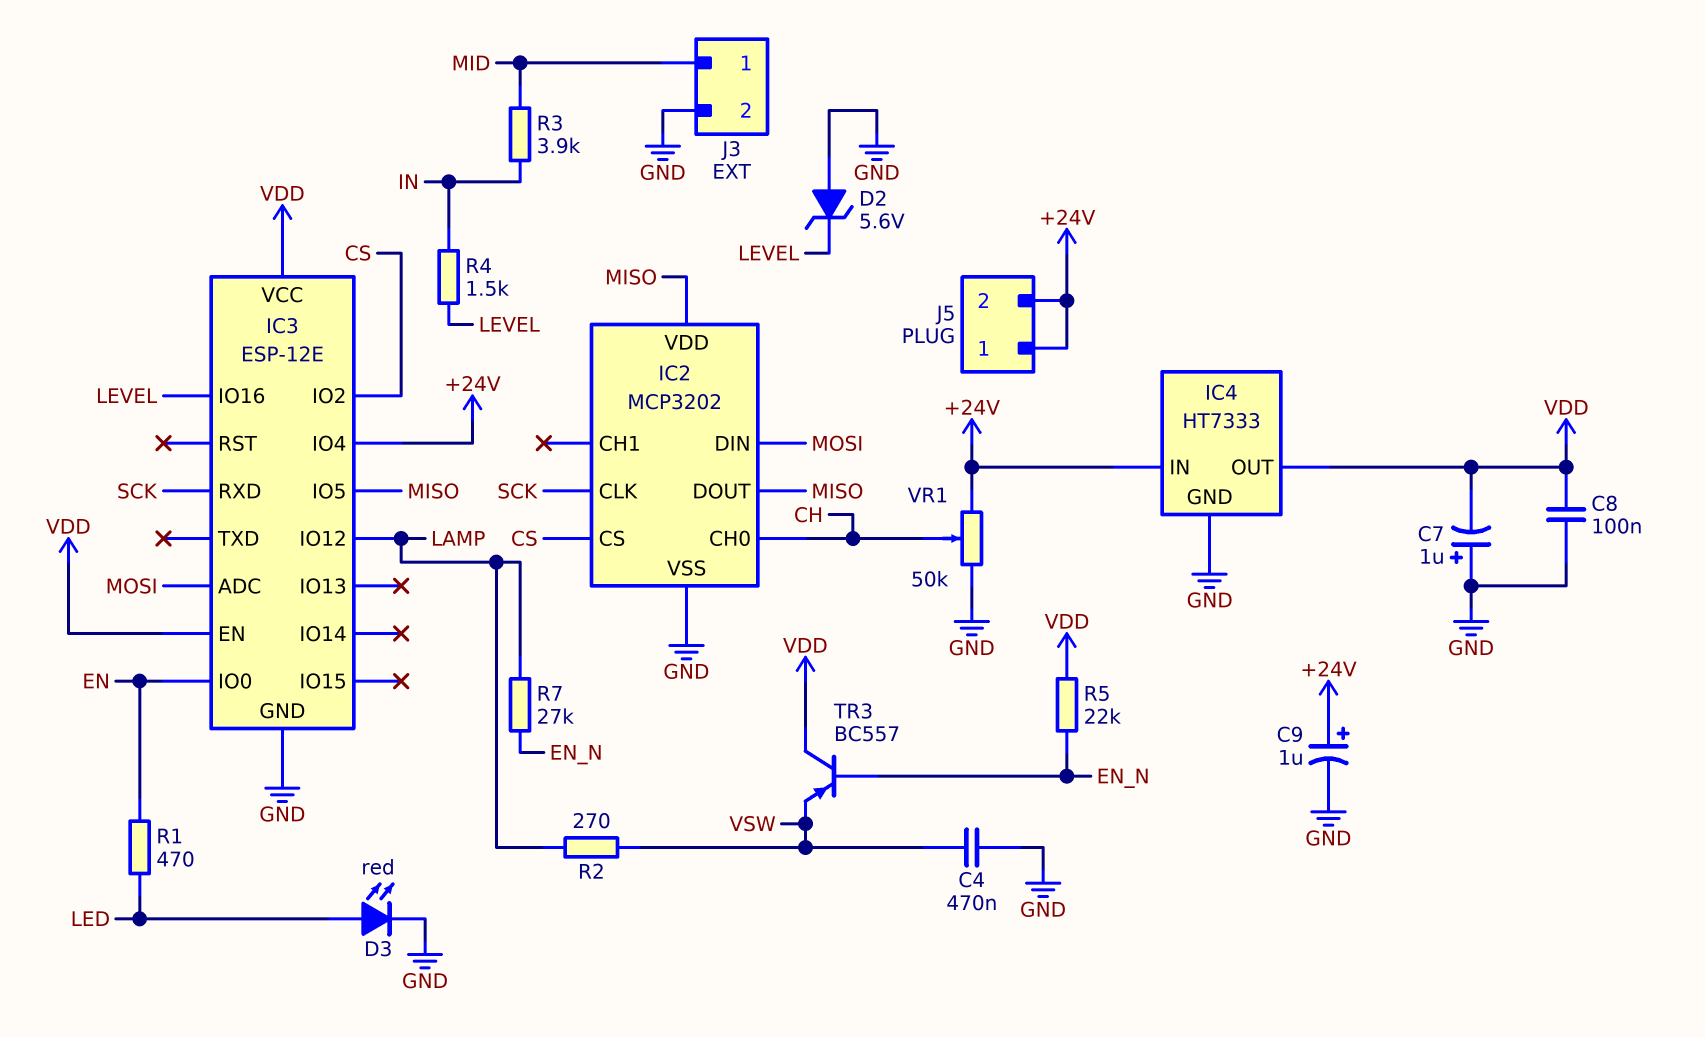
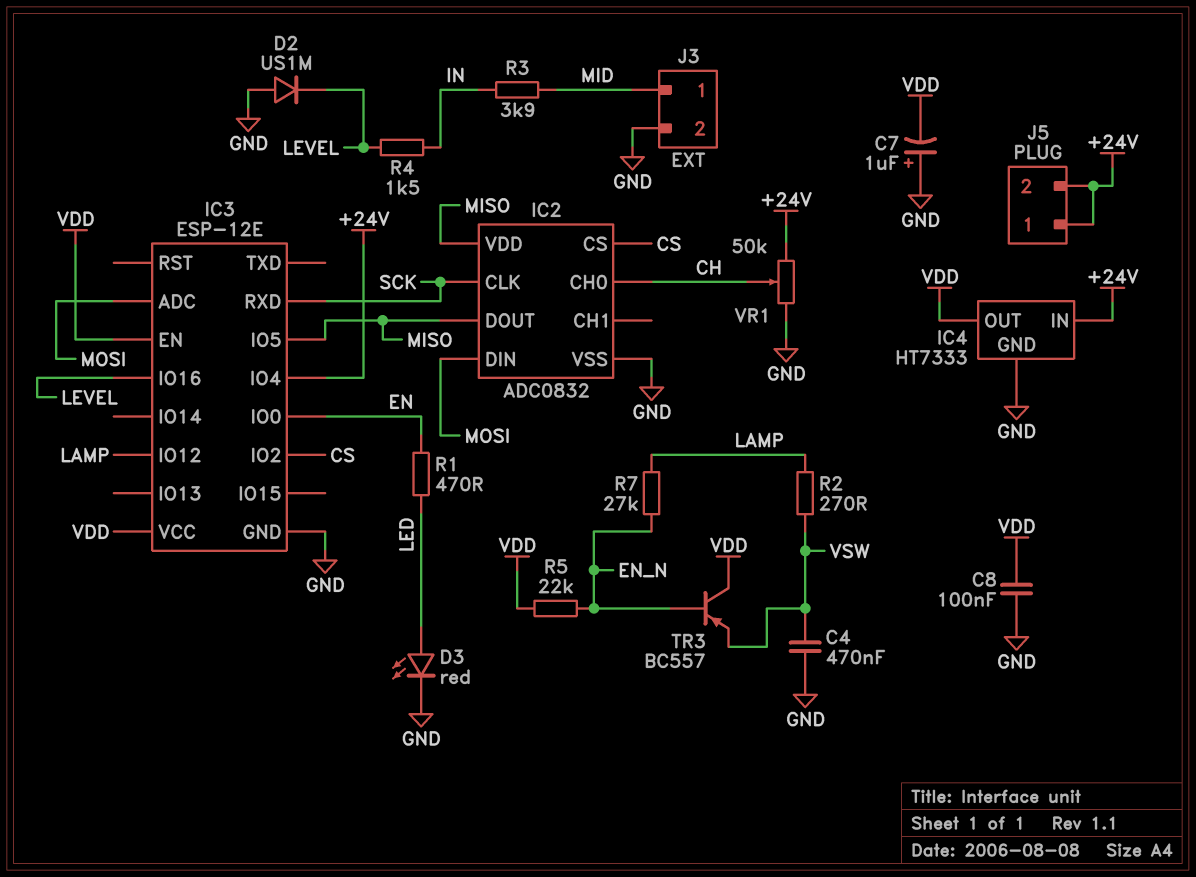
C9: 1uF (plus +24V, minus GND) -> none
D2: zener 5.6V (A GND, K LEVEL) -> diode US1M (A GND, K LEVEL)
IC2: MCP3202 -> ADC0832

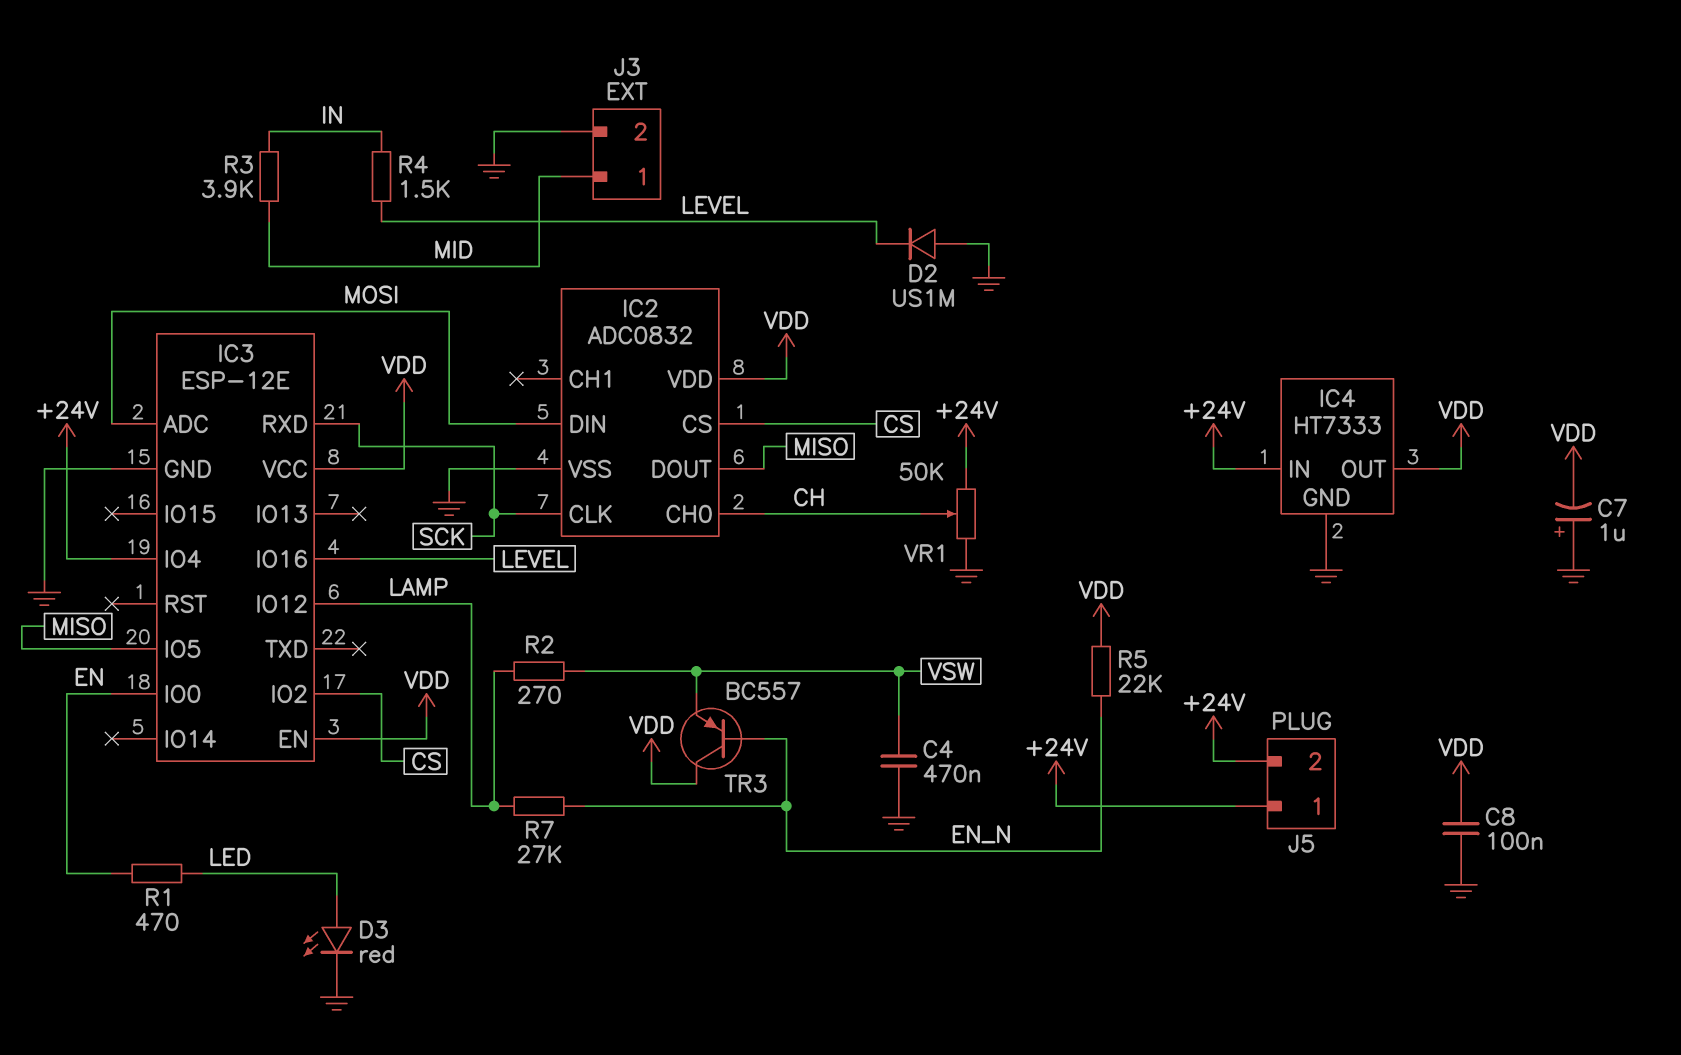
IC2 pin VDD: MISO -> VDD

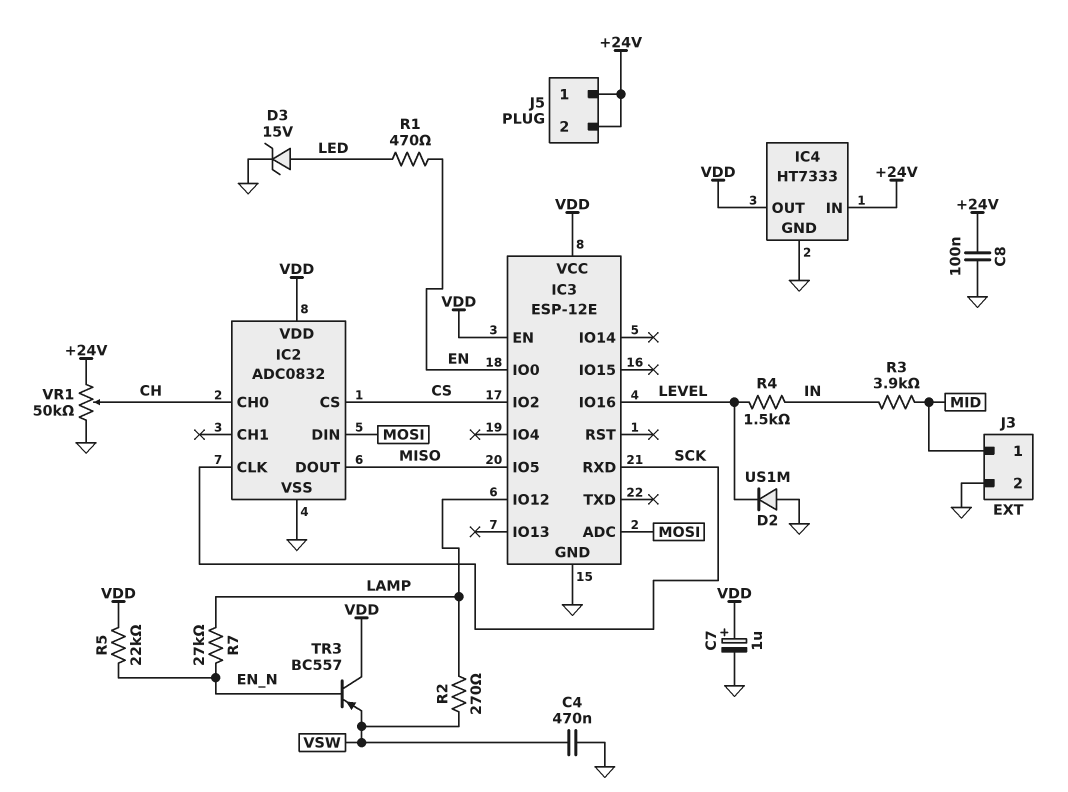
C7: 1uF (plus GND, minus VDD) -> 1uF (plus VDD, minus GND)
C8: 100nF (GND, VDD) -> 100nF (+24V, GND)
D3: LED red (A LED, K GND) -> zener 15V (A LED, K GND)
IC3 pin IO4: +24V -> none

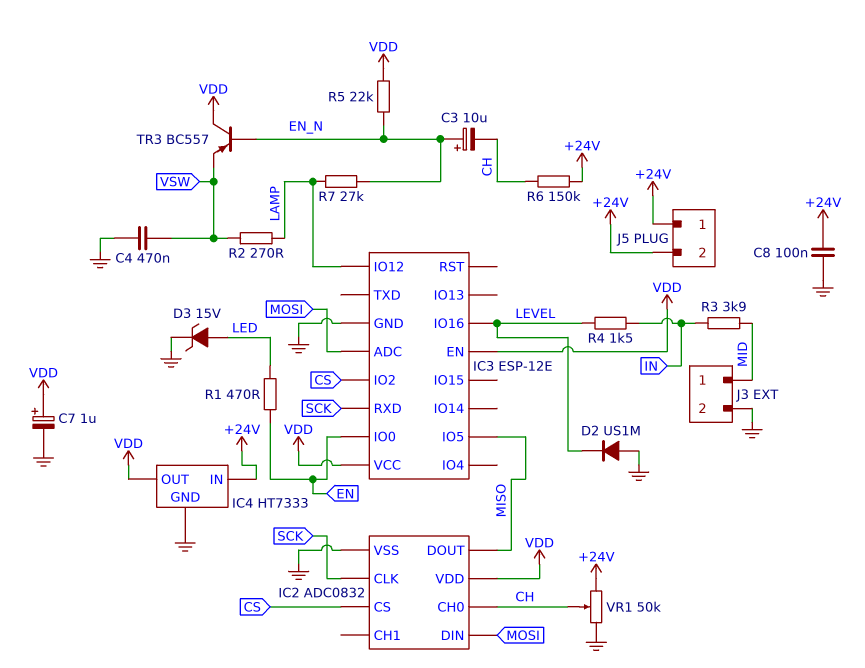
C3: none -> 10uF (plus EN_N, minus CH)
R6: none -> 150k (+24V, CH)

